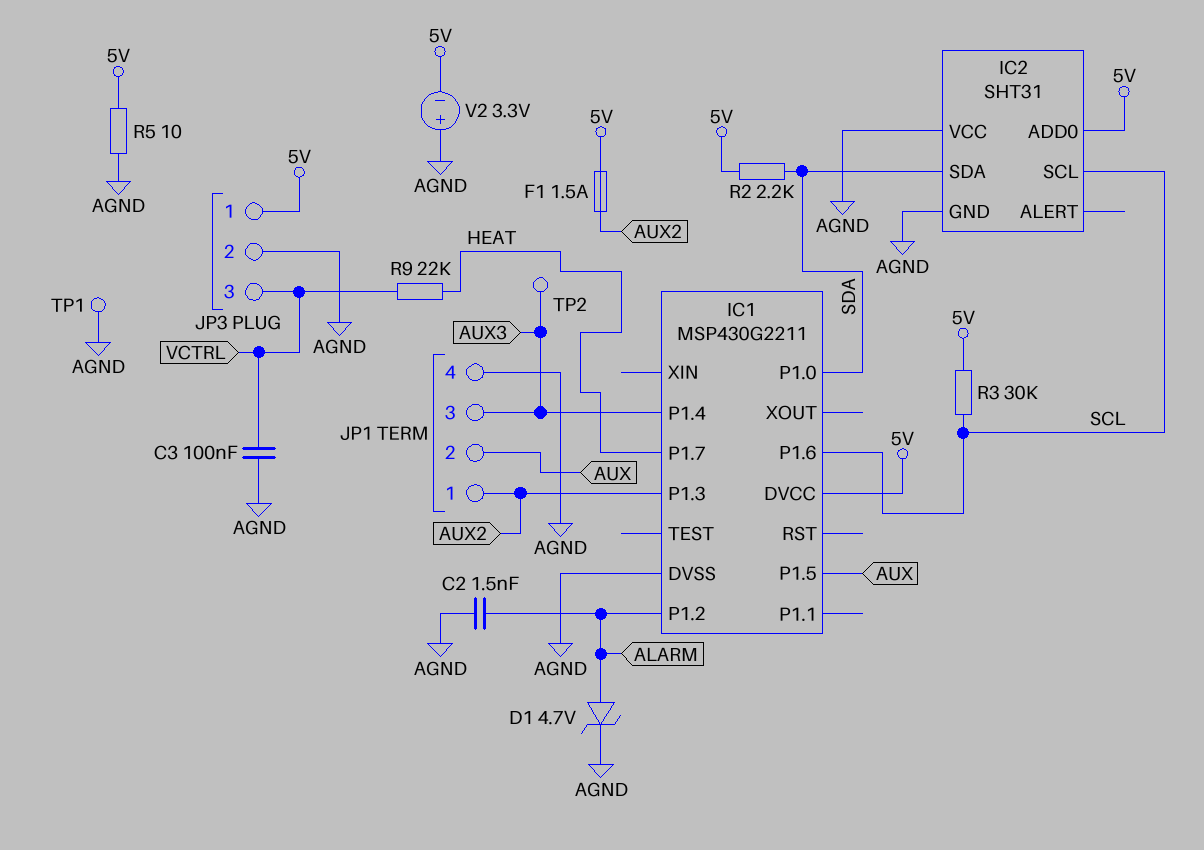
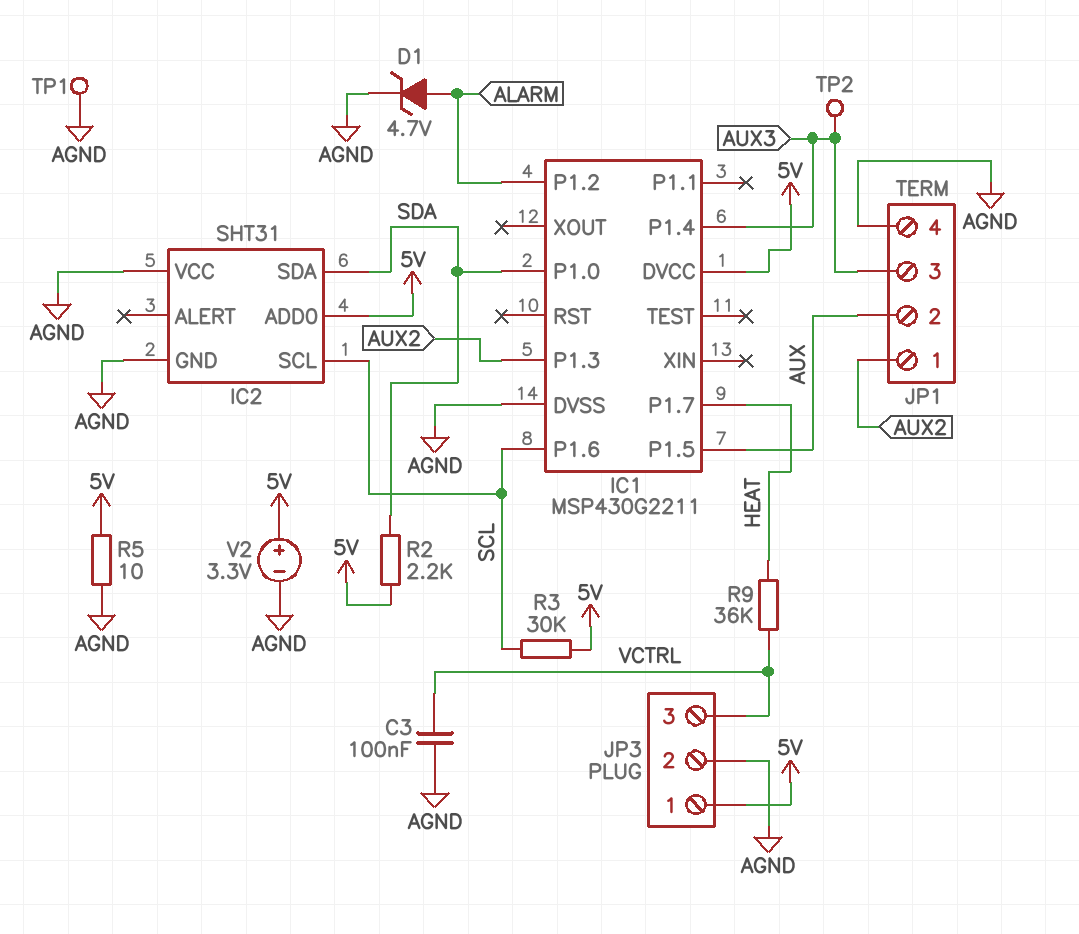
C2: 1.5nF (AGND, ALARM) -> none
F1: 1.5A (5V, AUX2) -> none
R9: 22k (HEAT, VCTRL) -> 36k (HEAT, VCTRL)
V2: 3.3V (plus AGND, minus 5V) -> 3.3V (plus 5V, minus AGND)

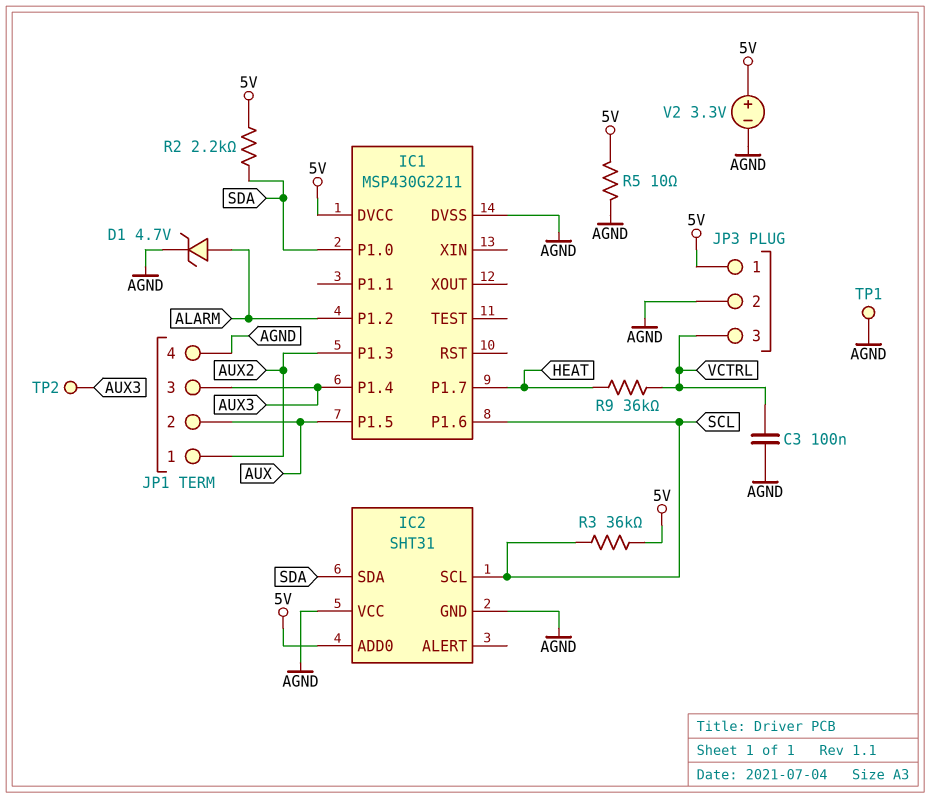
R3: 30k (5V, SCL) -> 36k (5V, SCL)

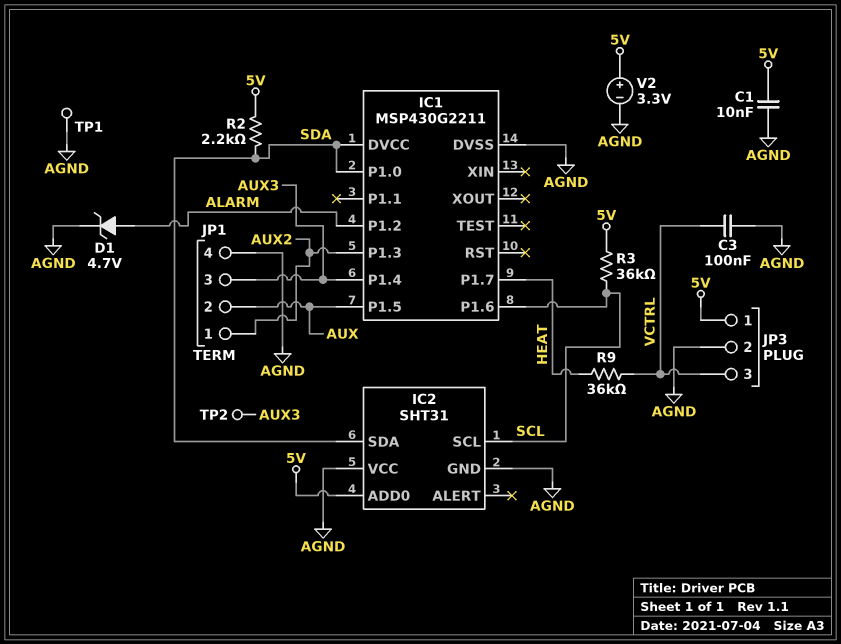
C1: none -> 10nF (5V, AGND)
IC1 pin DVCC: 5V -> SDA
R5: 10 (5V, AGND) -> none

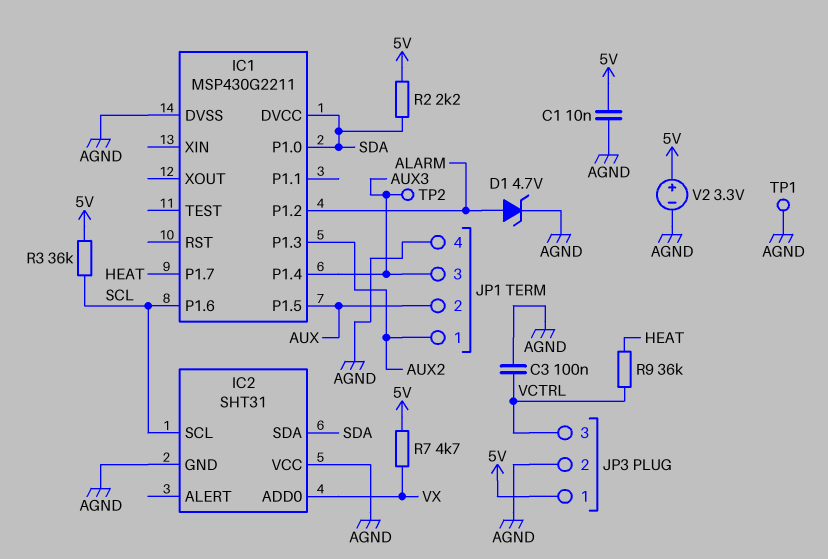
IC2 pin ADD0: 5V -> VX
R7: none -> 4.7k (5V, VX)

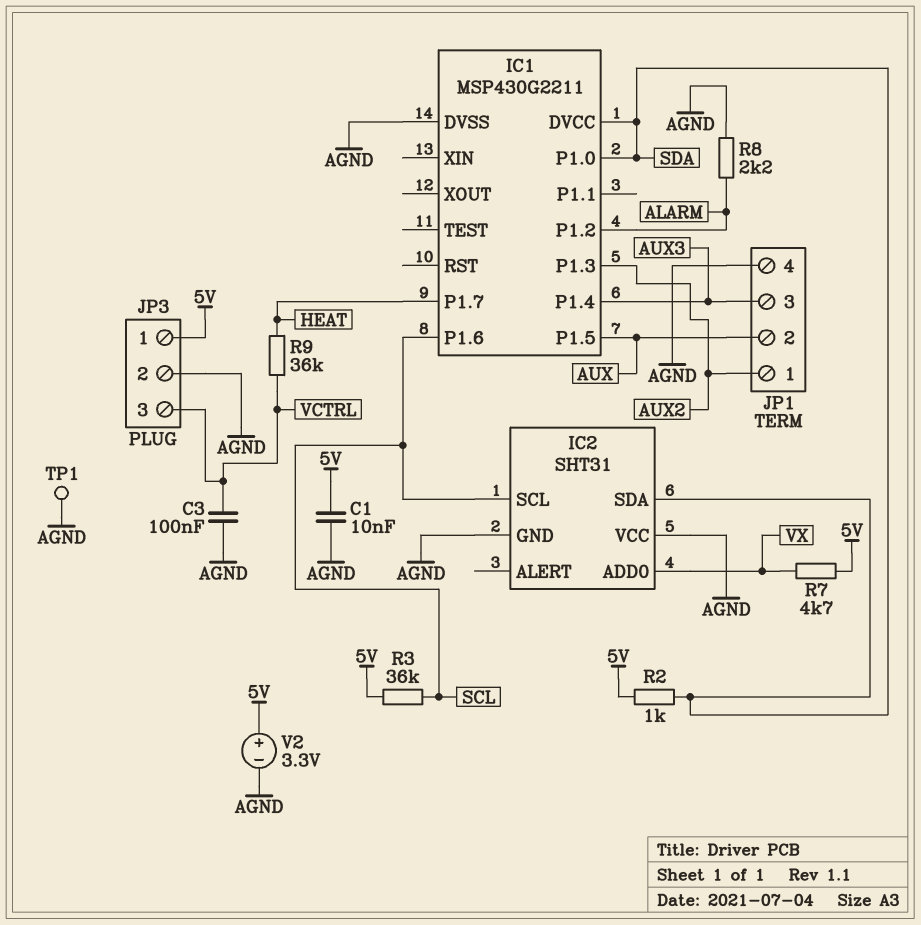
D1: zener 4.7V (A ALARM, K AGND) -> none
R2: 2.2k (5V, SDA) -> 1k (5V, SDA)
R8: none -> 2.2k (AGND, ALARM)
TP2: test point (AUX3) -> none

